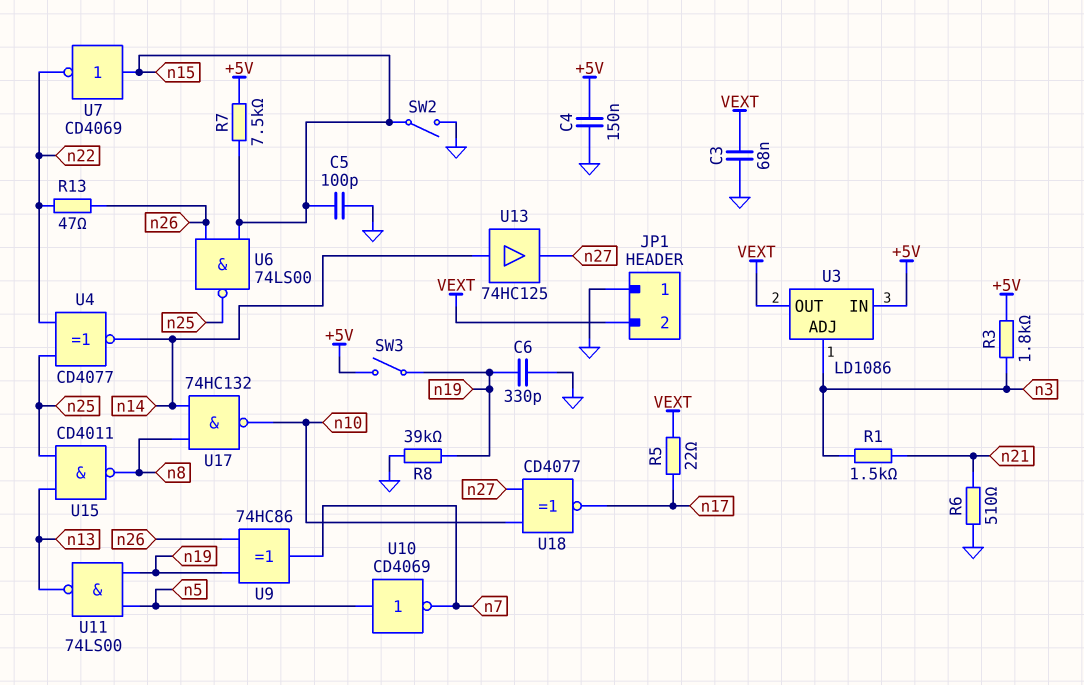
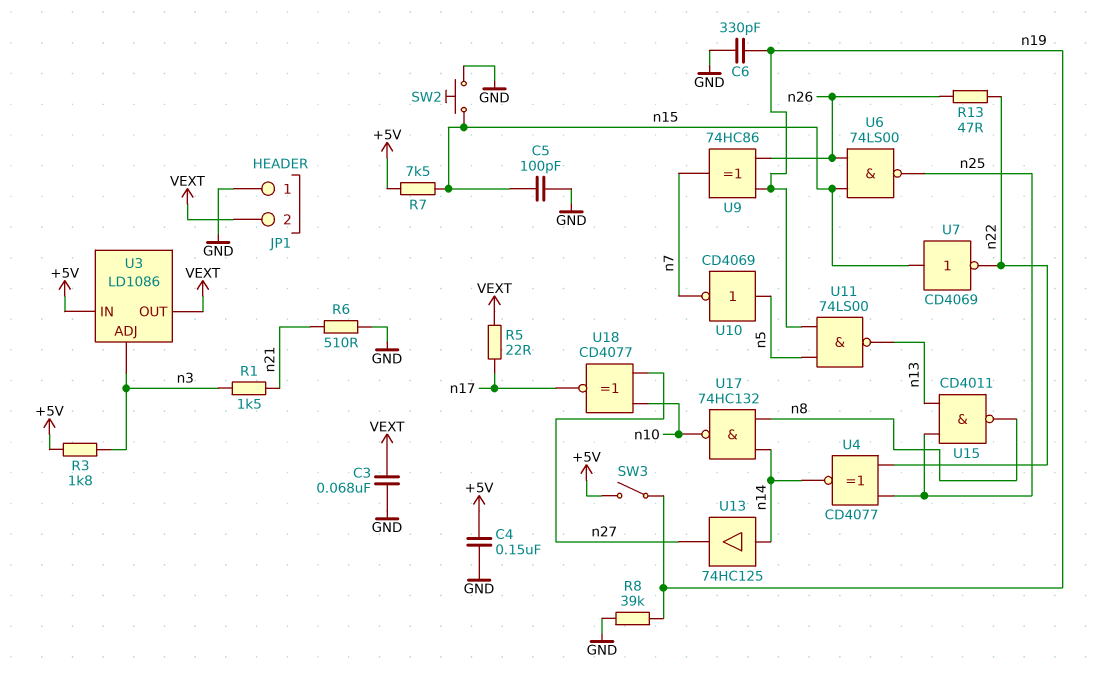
SW2: switch (GND, n15) -> button (GND, n15)

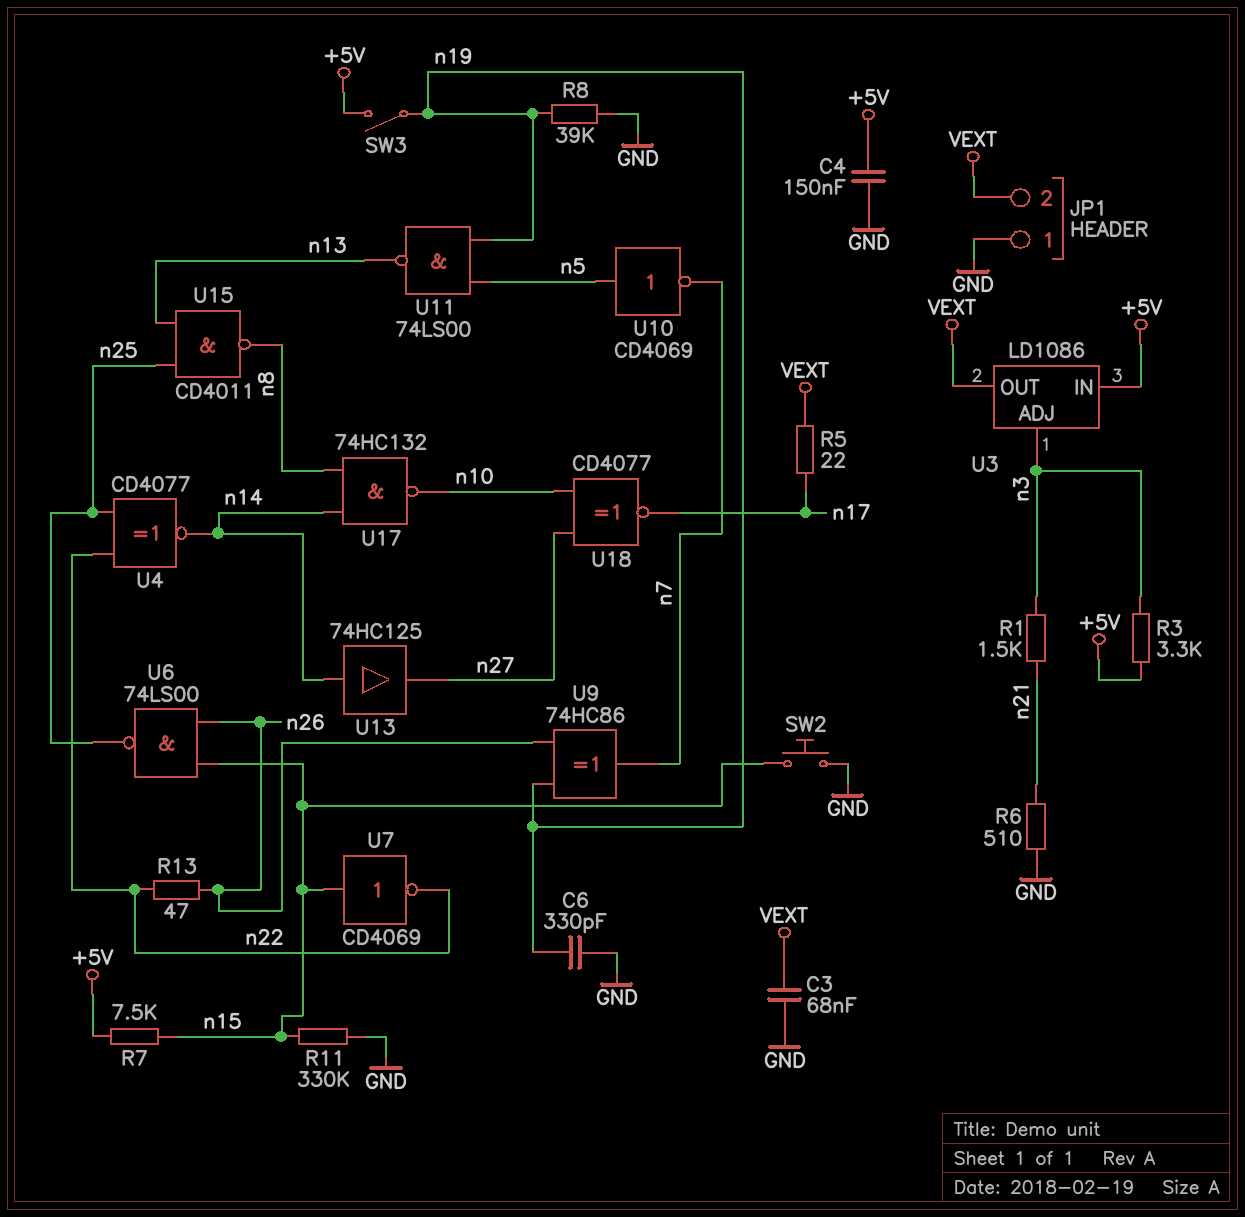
C5: 100pF (GND, n15) -> none
R3: 1.8k (+5V, n3) -> 3.3k (+5V, n3)
R11: none -> 330k (GND, n15)

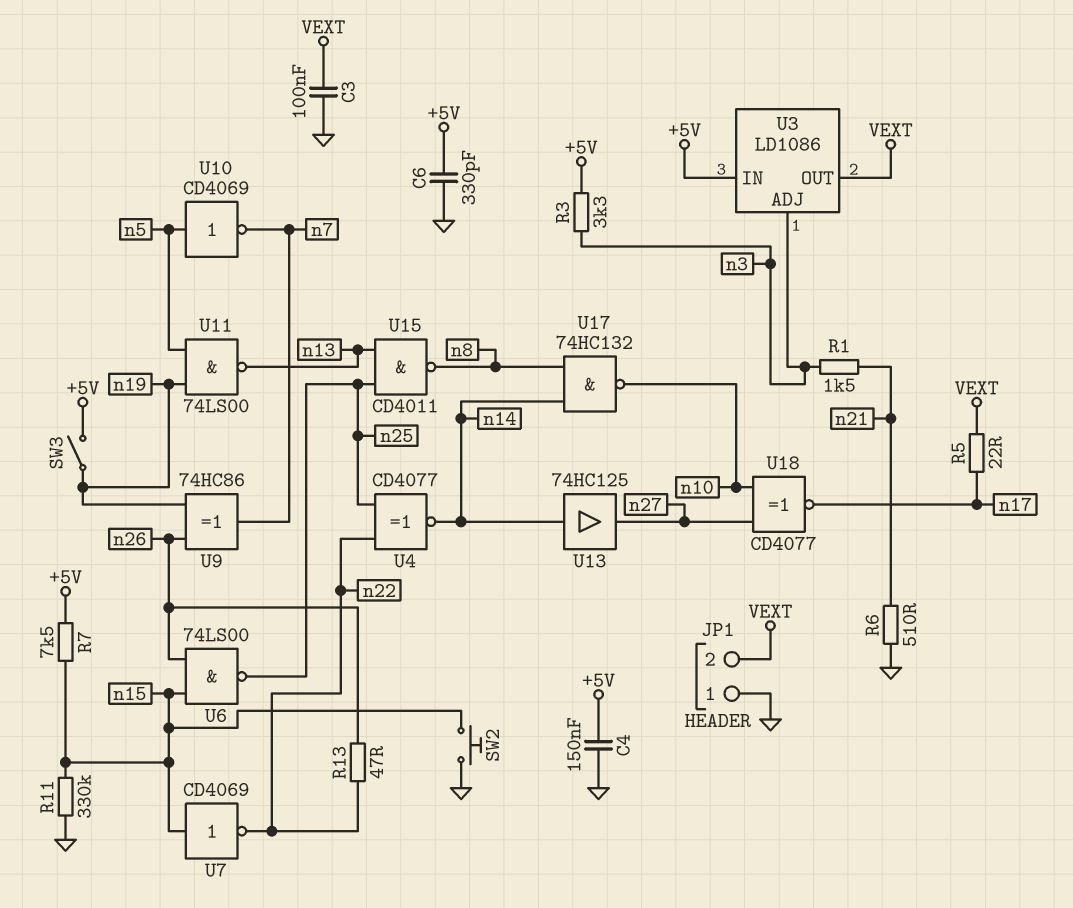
C3: 68nF (GND, VEXT) -> 100nF (GND, VEXT)
C6: 330pF (GND, n19) -> 330pF (+5V, GND)
R8: 39k (GND, n19) -> none

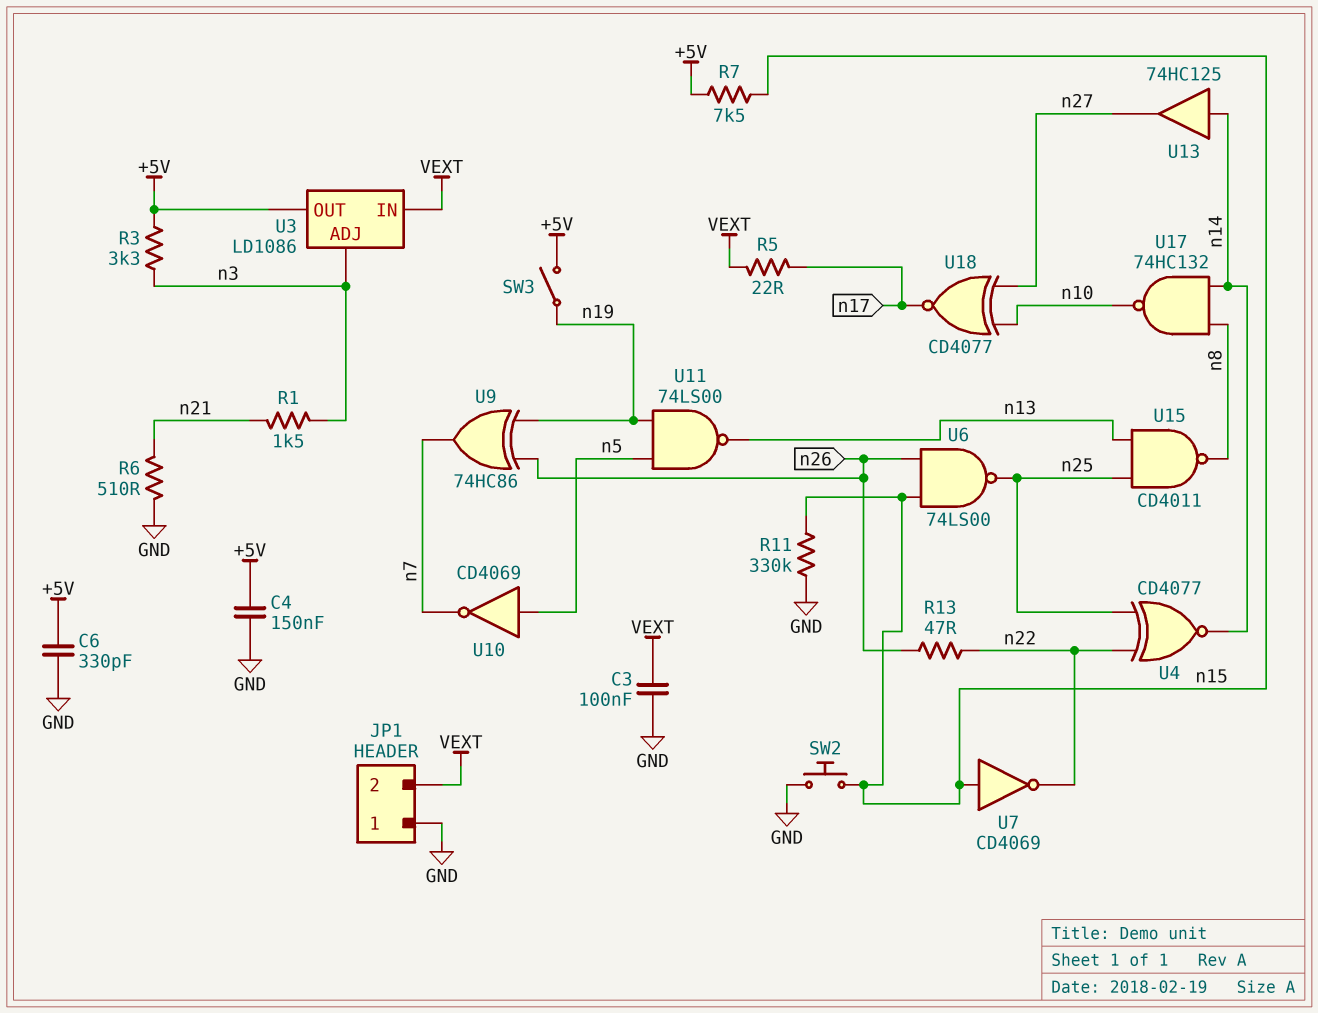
U3 pin IN: +5V -> VEXT
U3 pin OUT: VEXT -> +5V

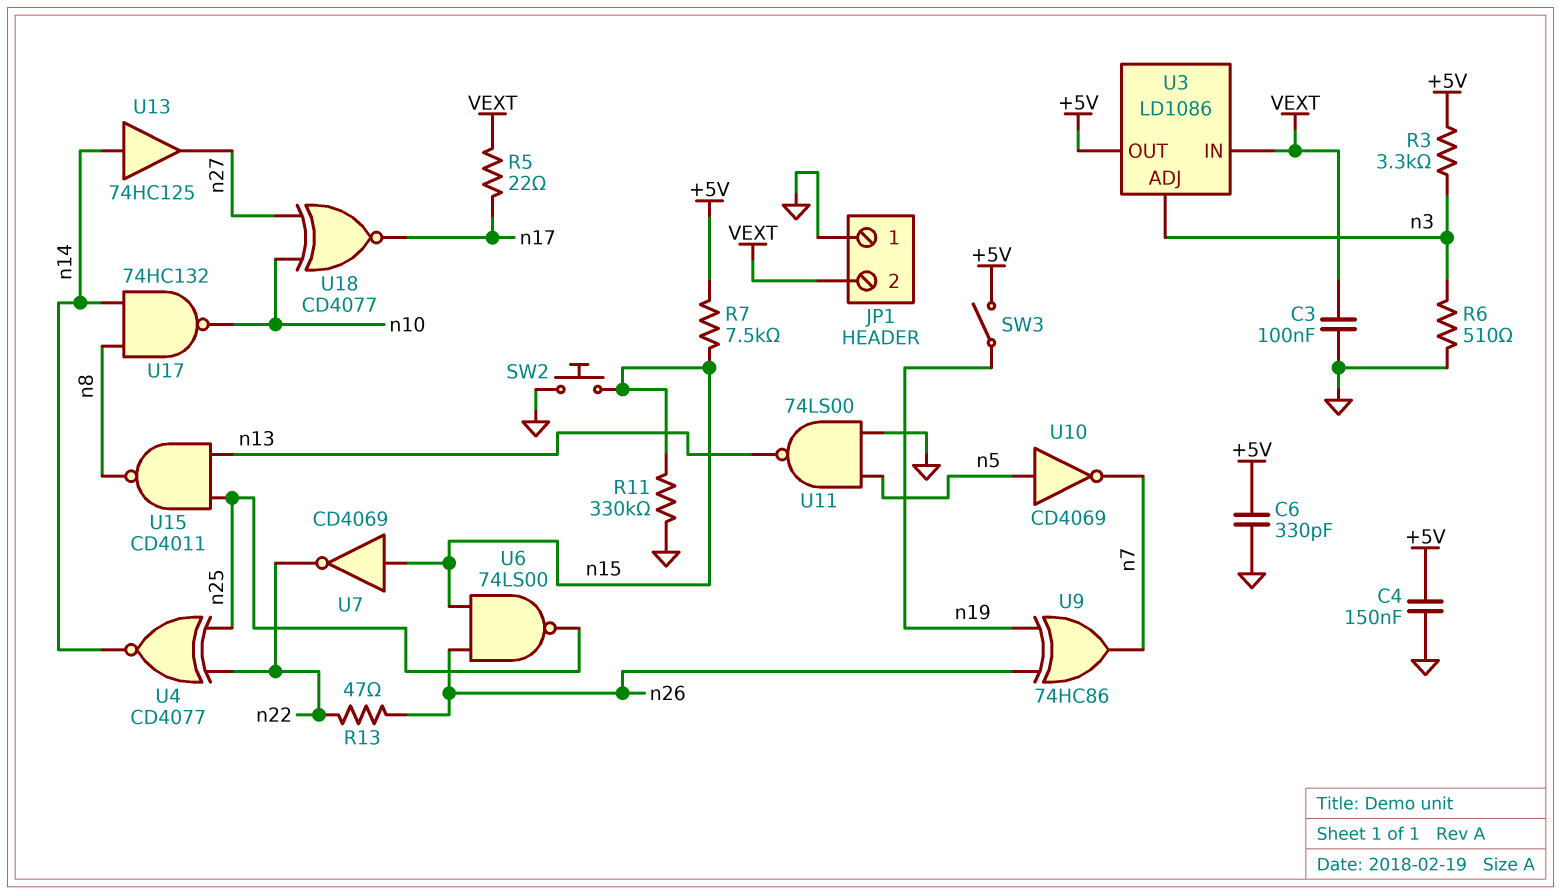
R1: 1.5k (n3, n21) -> none
R6: 510 (GND, n21) -> 510 (GND, n3)
U11: NAND 74LS00 (in n5, in n19, out n13) -> NAND 74LS00 (in GND, in n5, out n13)

